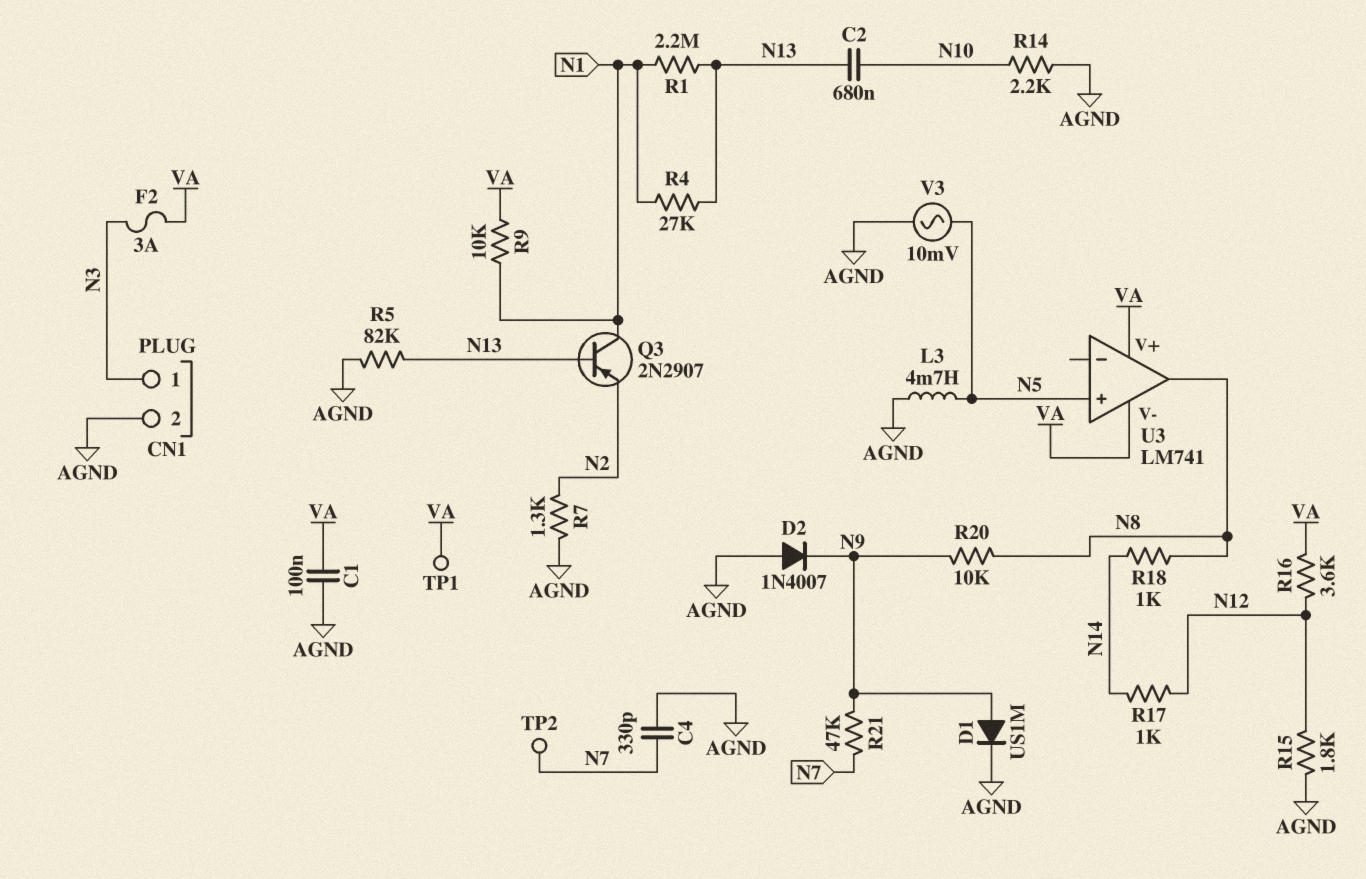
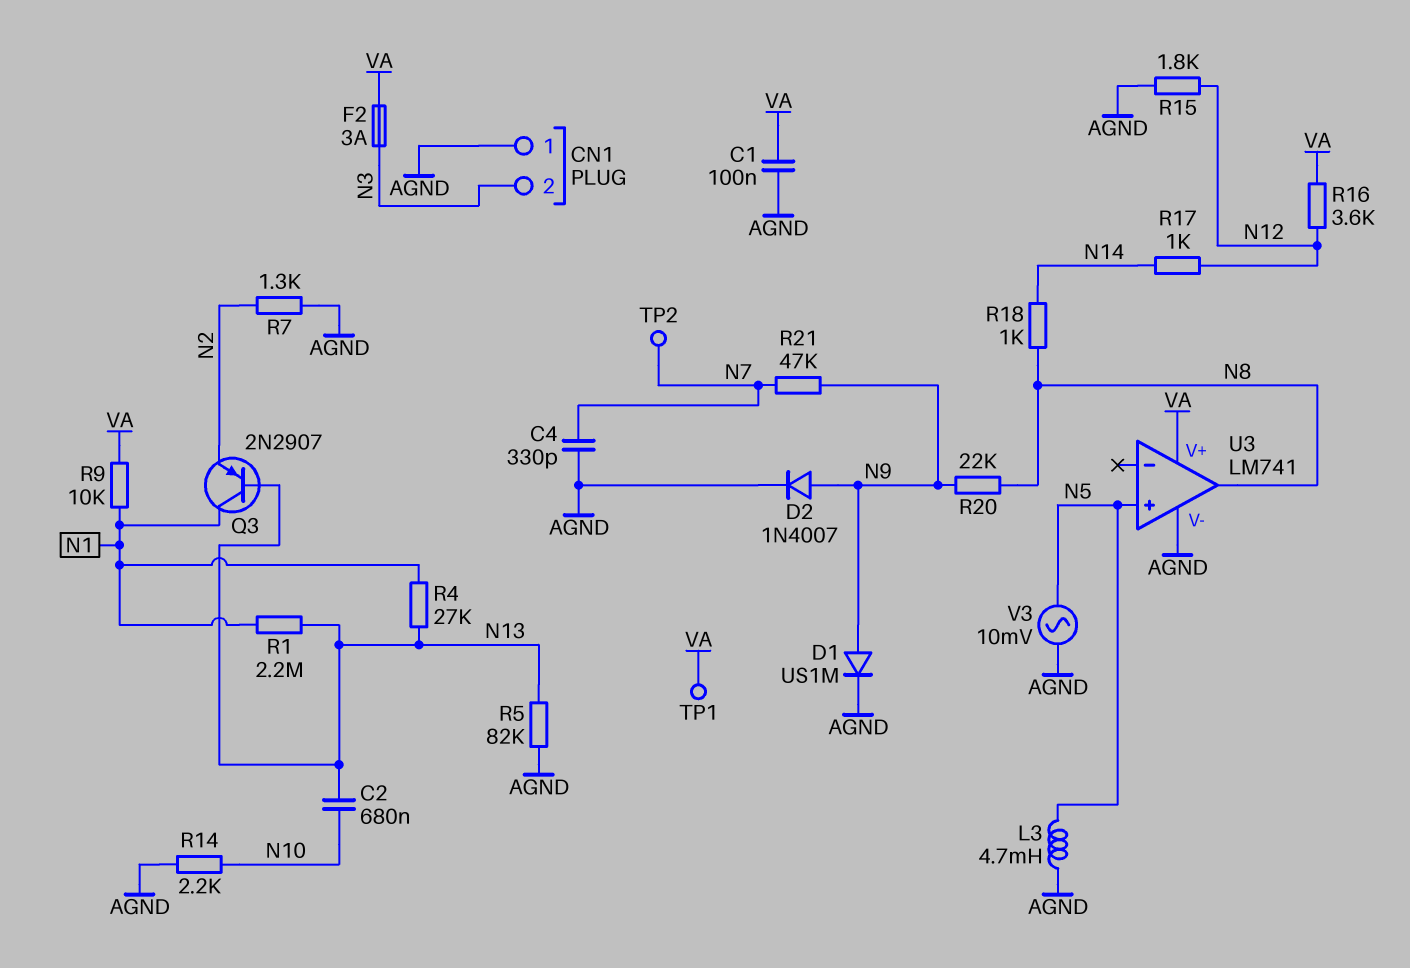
CN1 pin 1: N3 -> AGND
CN1 pin 2: AGND -> N3
D2: diode 1N4007 (A AGND, K N9) -> diode 1N4007 (A N9, K AGND)
R20: 10k (N8, N9) -> 22k (N8, N9)
U3 pin V-: VA -> AGND

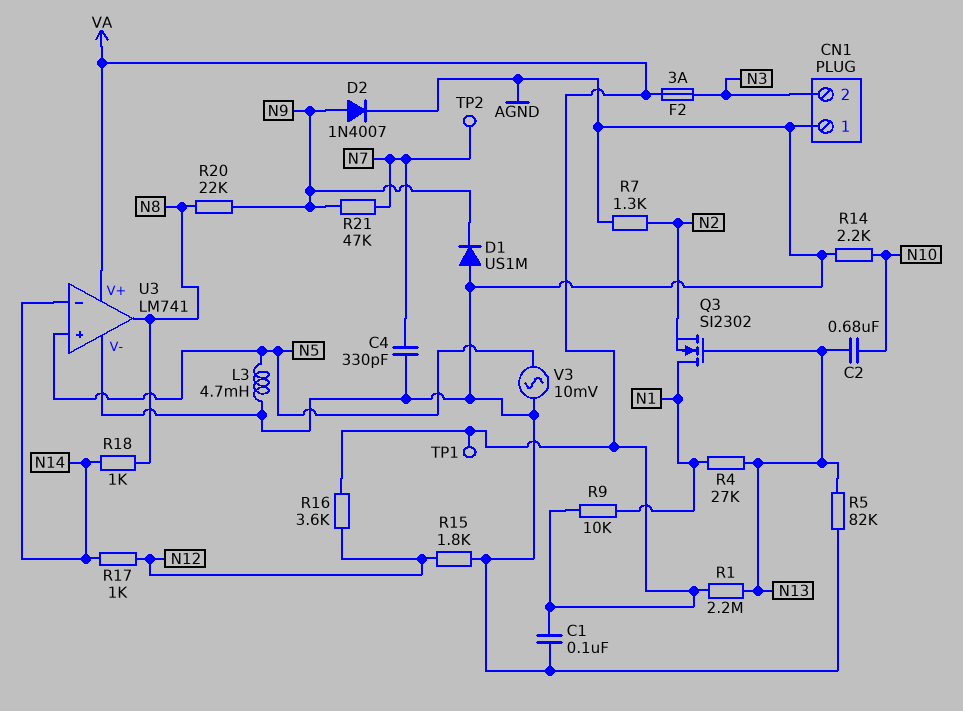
D1: diode US1M (A N9, K AGND) -> diode US1M (A AGND, K N9)
Q3: PNP 2N2907 (B N13, C N1, E N2) -> NMOS SI2302 (G N13, D N1, S N2)
R1: 2.2M (N1, N13) -> 2.2M (N13, VA)
U3 pin in-: none -> N14

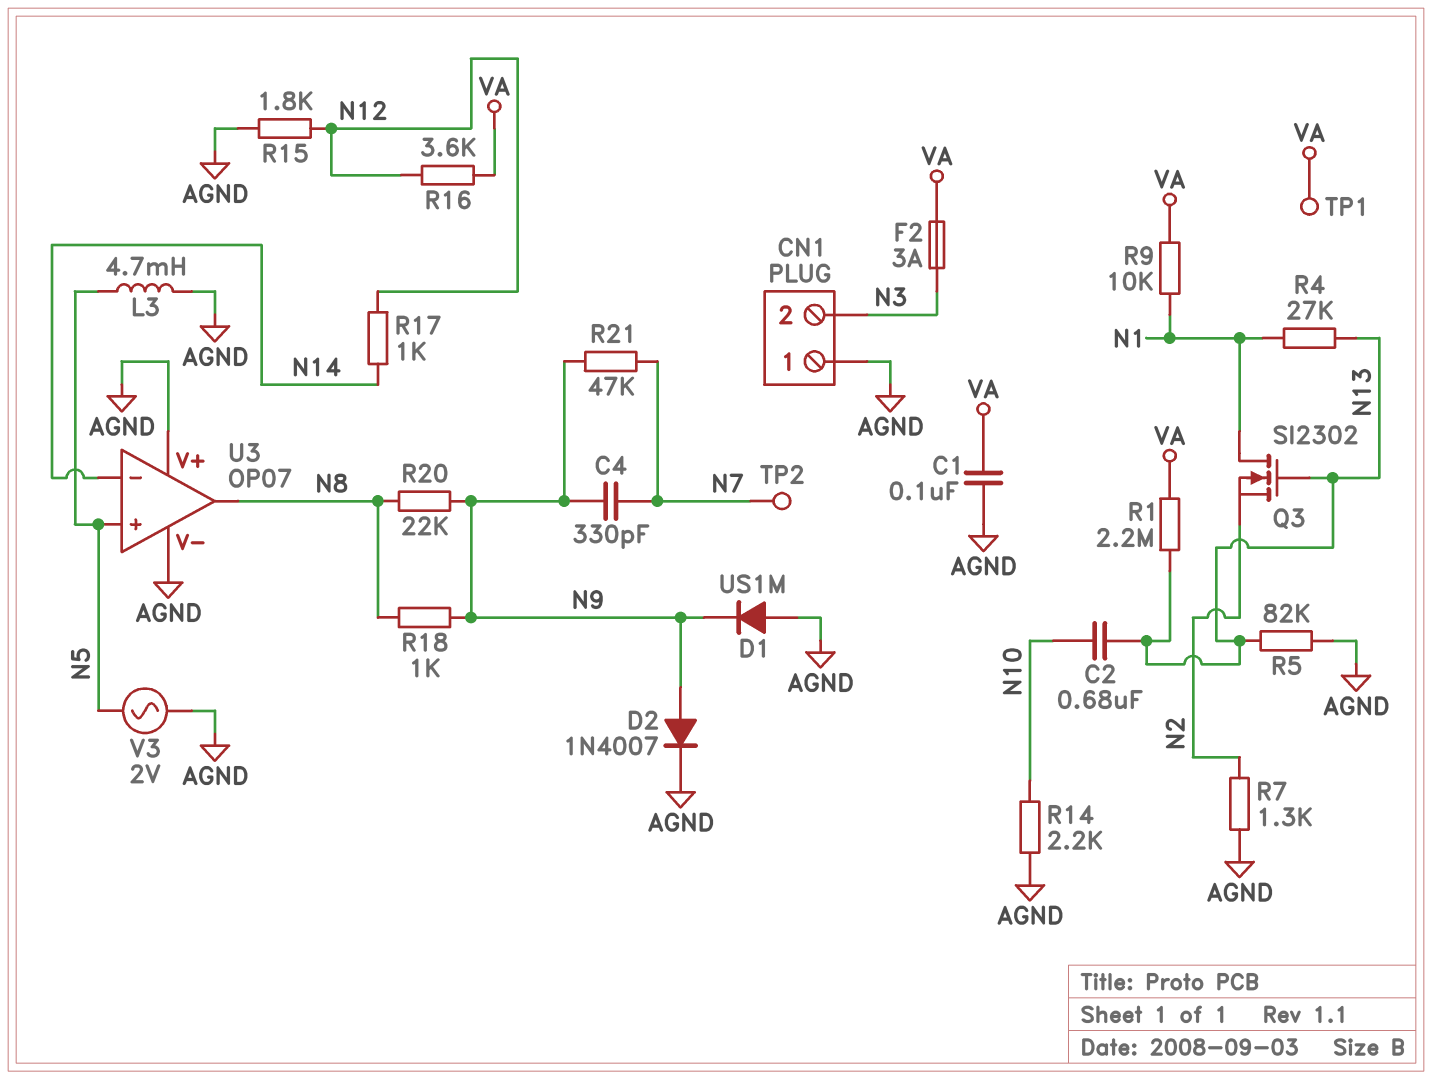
C4: 330pF (AGND, N7) -> 330pF (N7, N9)
R18: 1k (N8, N14) -> 1k (N8, N9)
U3: LM741 -> OP07
U3 pin V+: VA -> AGND
V3: AC 10mV (AGND, N5) -> AC 2V (AGND, N5)

